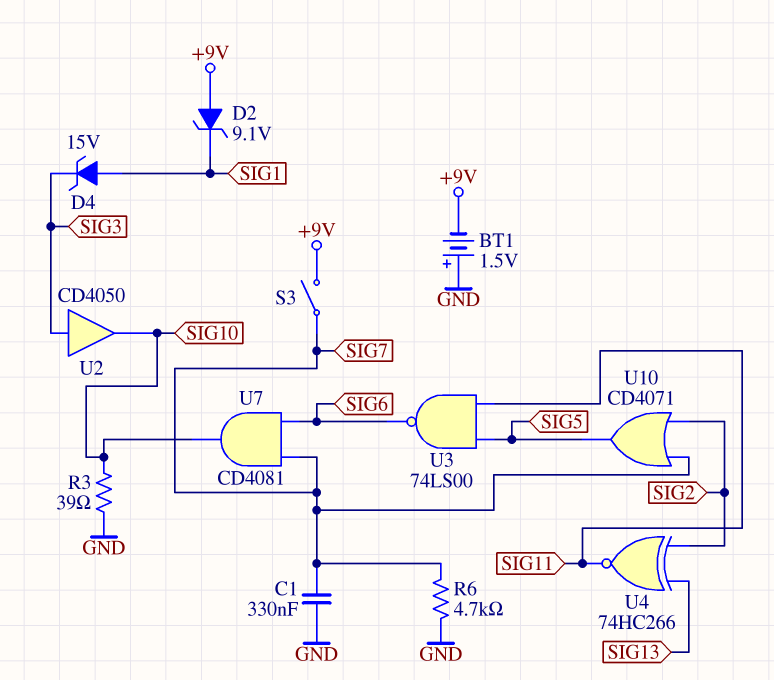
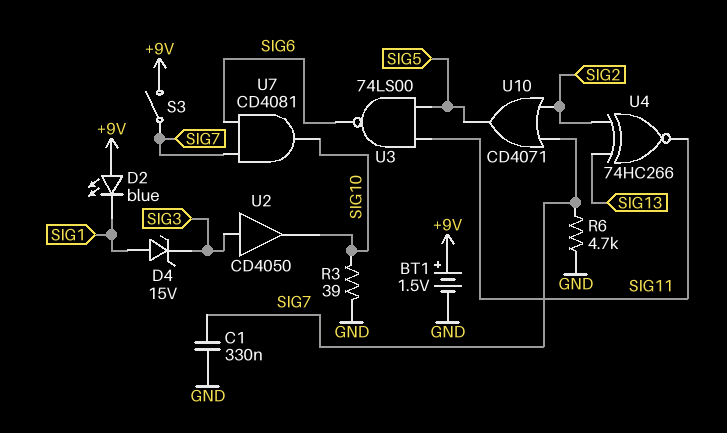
BT1: 1.5V (plus GND, minus +9V) -> 1.5V (plus +9V, minus GND)
D2: zener 9.1V (A +9V, K SIG1) -> LED blue (A +9V, K SIG1)

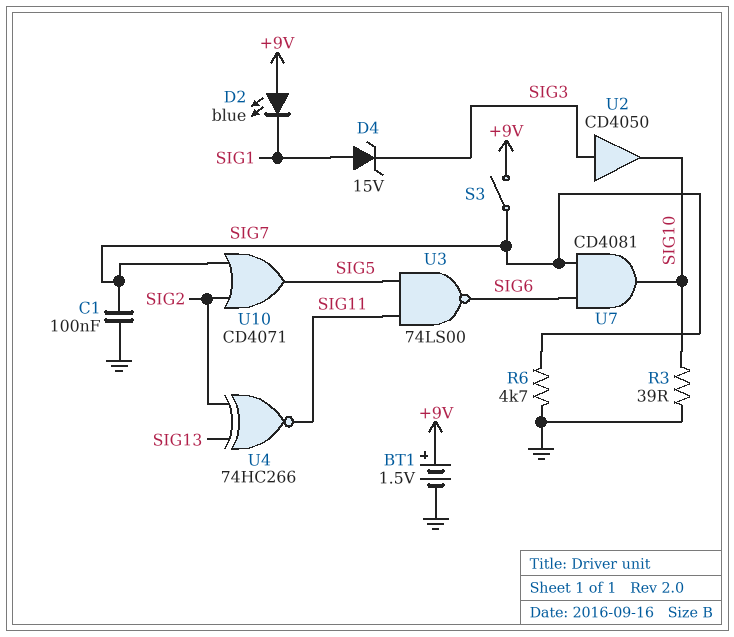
C1: 330nF (GND, SIG7) -> 100nF (GND, SIG7)

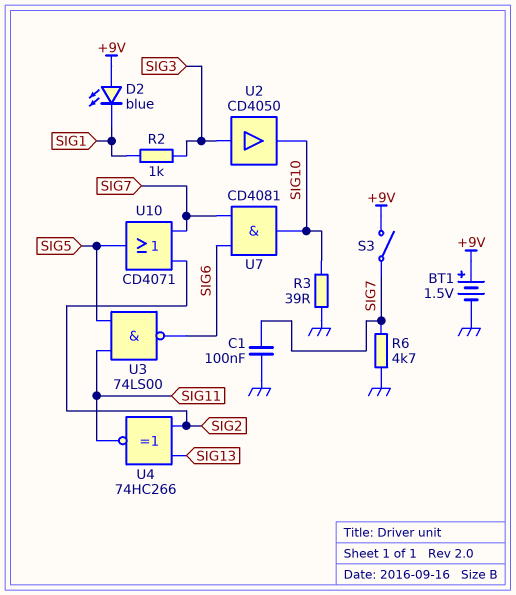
D4: zener 15V (A SIG1, K SIG3) -> none
R2: none -> 1k (SIG1, SIG3)

